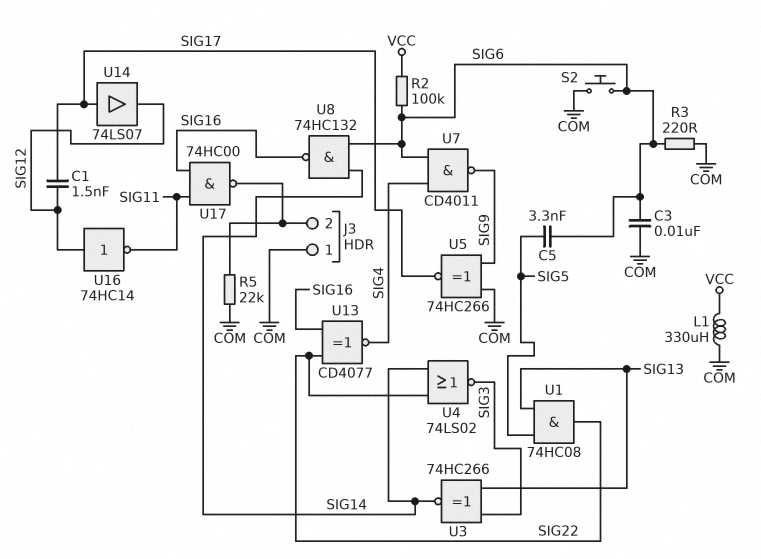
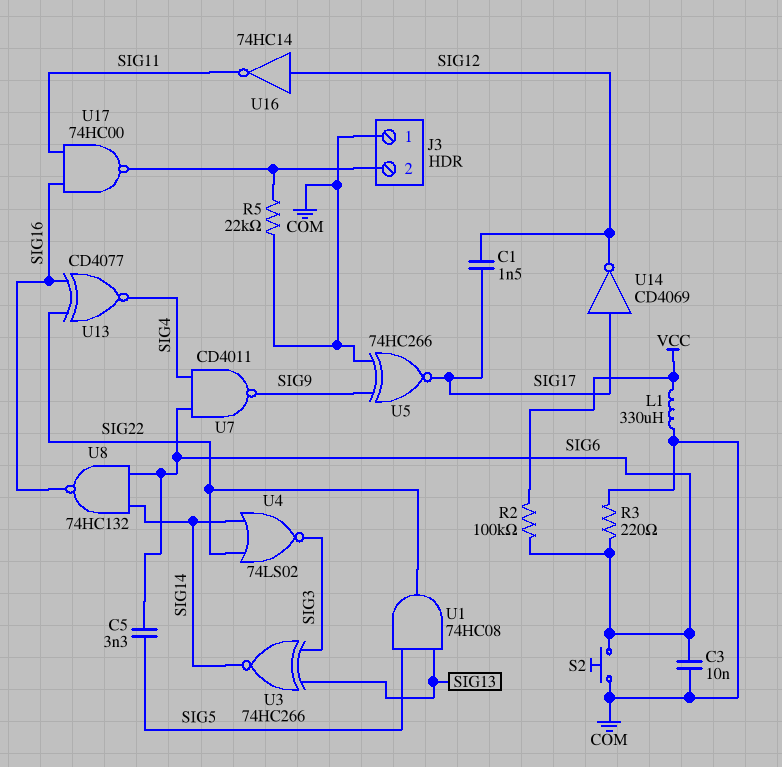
U14: buffer 74LS07 (in SIG17, out SIG12) -> NOT CD4069 (in SIG17, out SIG12)

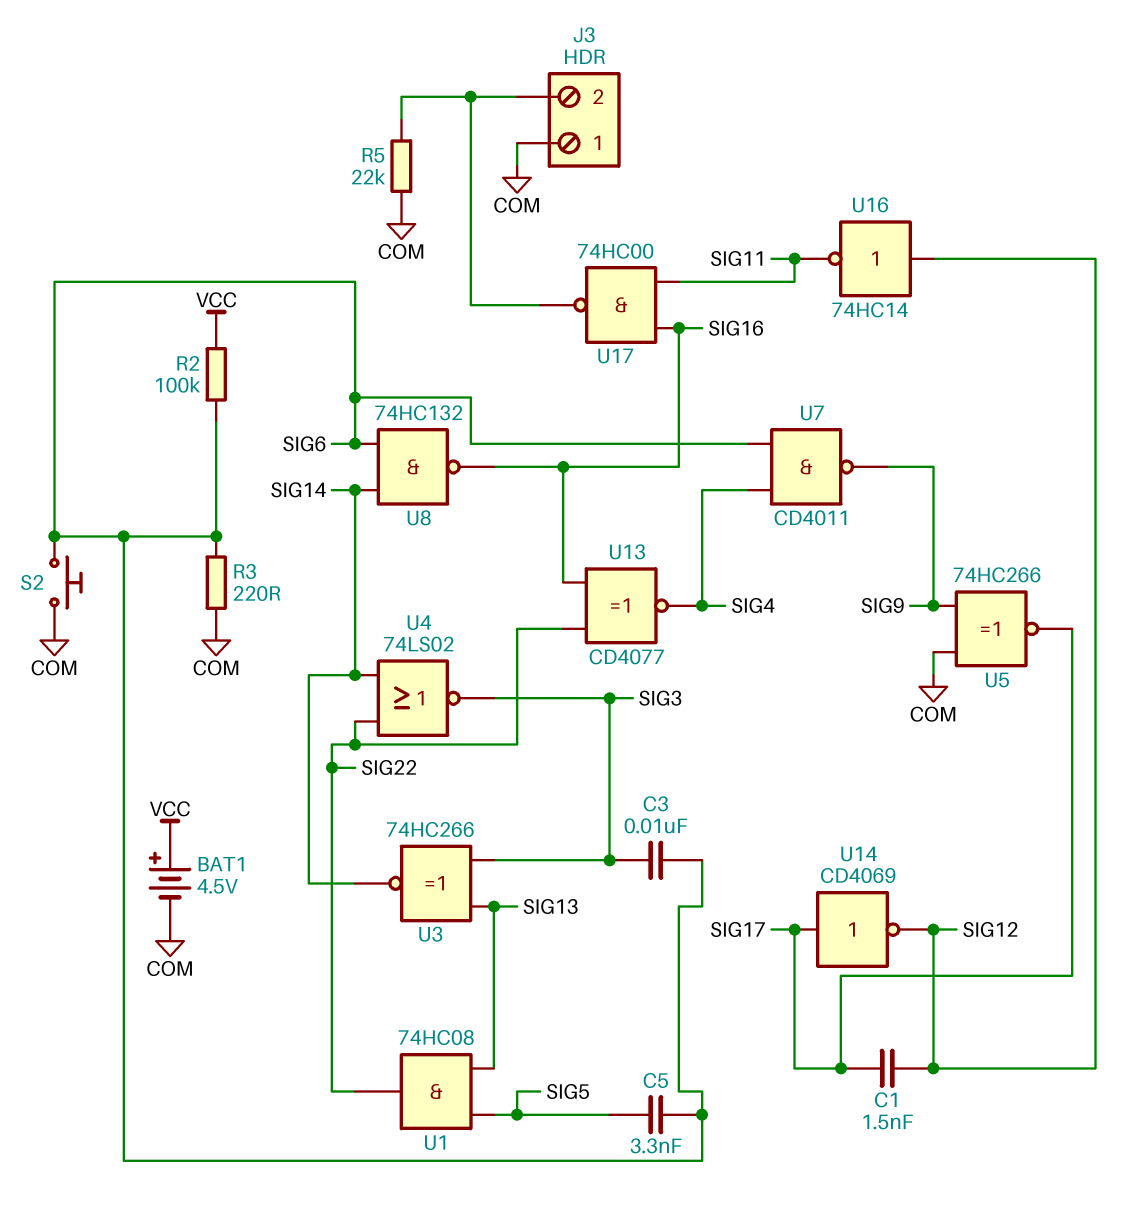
BAT1: none -> 4.5V (plus VCC, minus COM)
C3: 10nF (COM, SIG6) -> 10nF (SIG3, SIG6)
L1: 330uH (COM, VCC) -> none

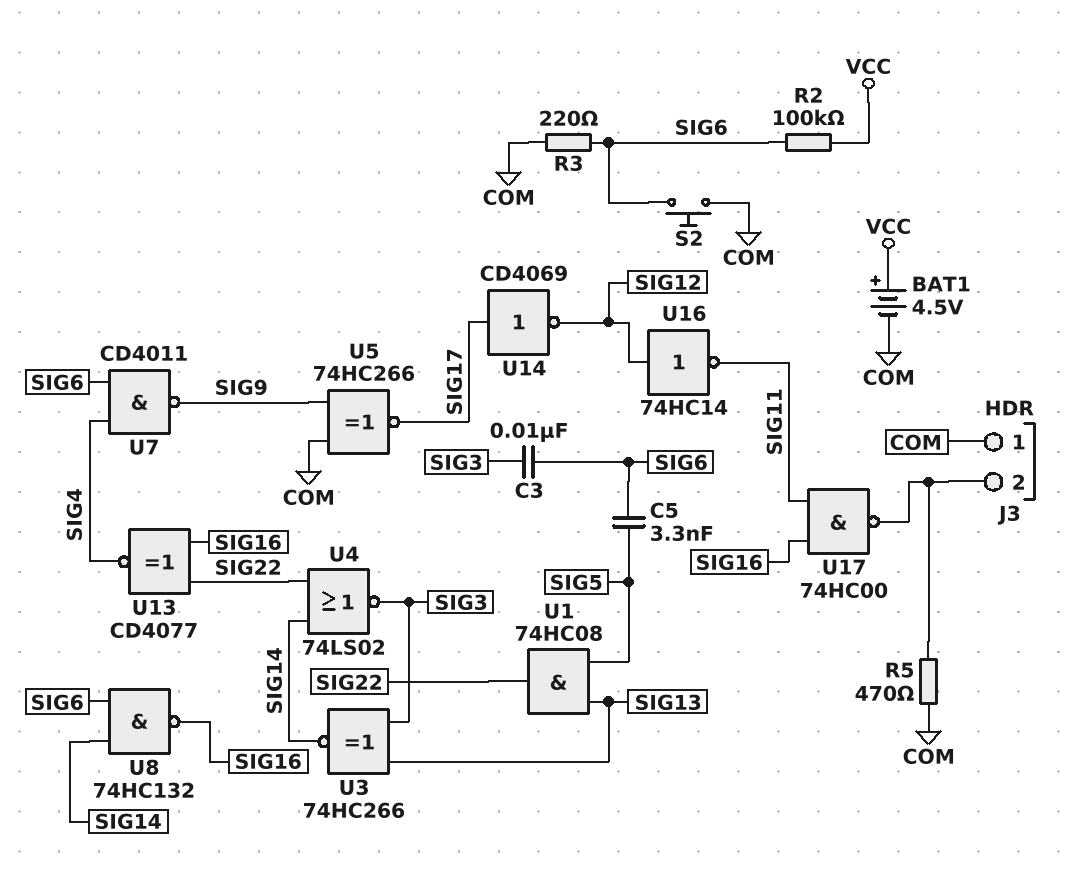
C1: 1.5nF (SIG12, SIG17) -> none
R5: 22k (COM, J3/2) -> 470 (COM, J3/2)

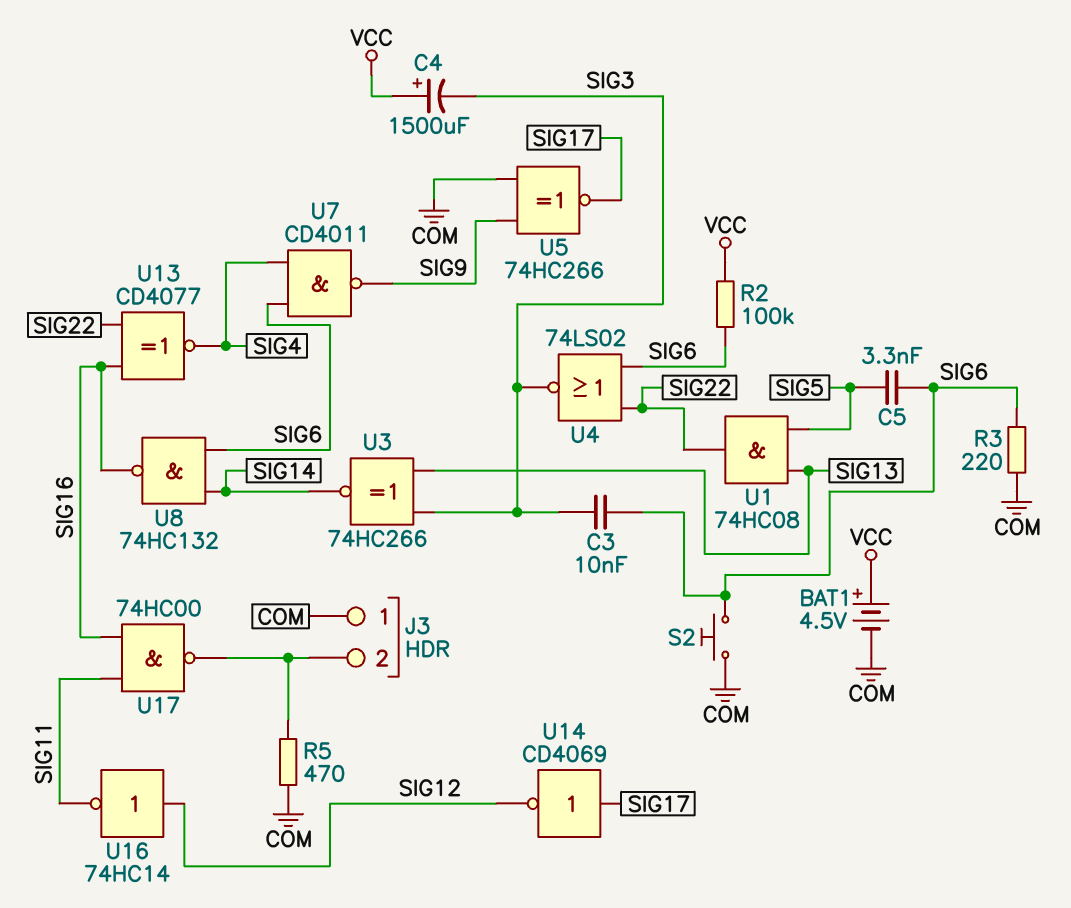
C4: none -> 1500uF (plus VCC, minus SIG3)
U4: NOR 74LS02 (in SIG14, in SIG22, out SIG3) -> NOR 74LS02 (in SIG6, in SIG22, out SIG3)

